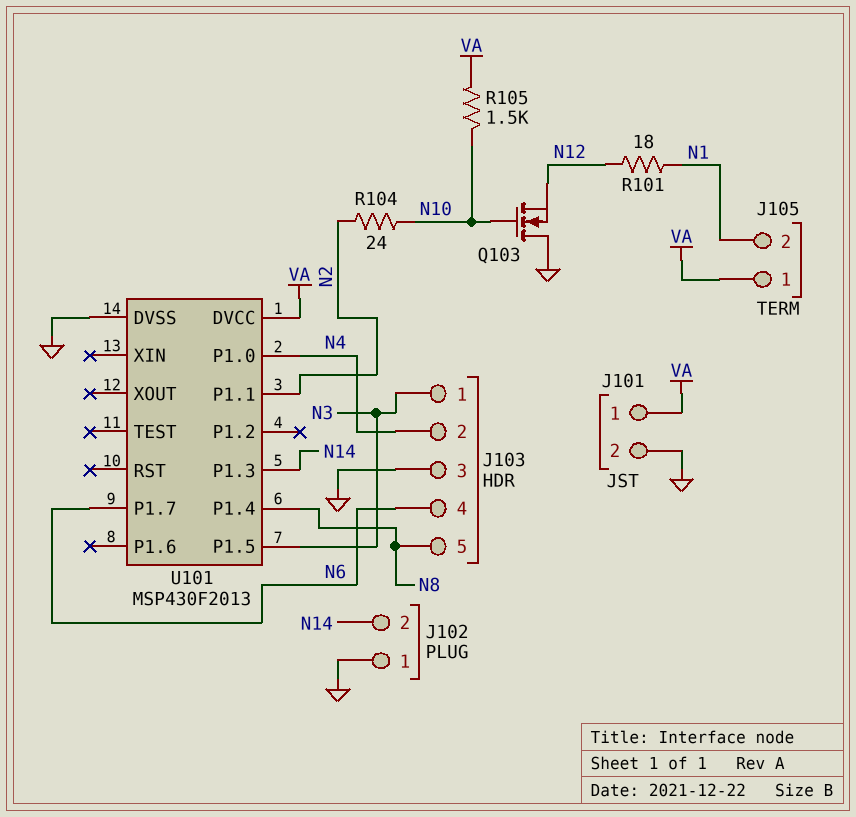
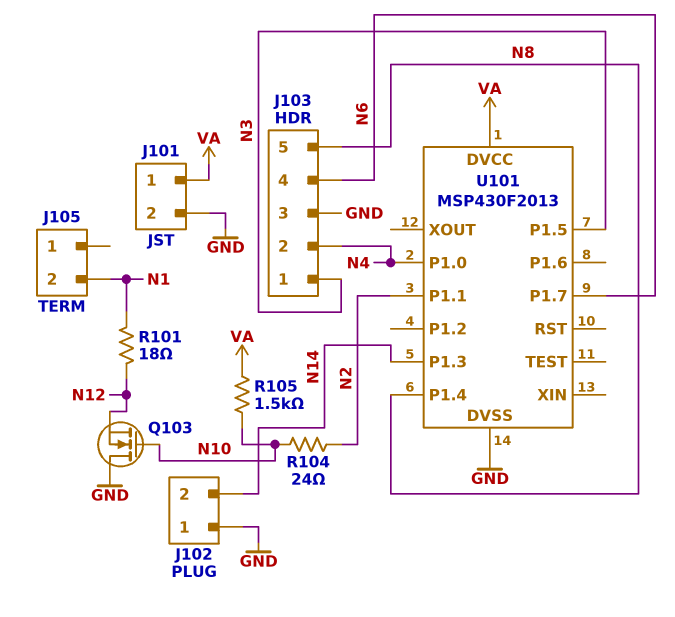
J105 pin 1: VA -> none

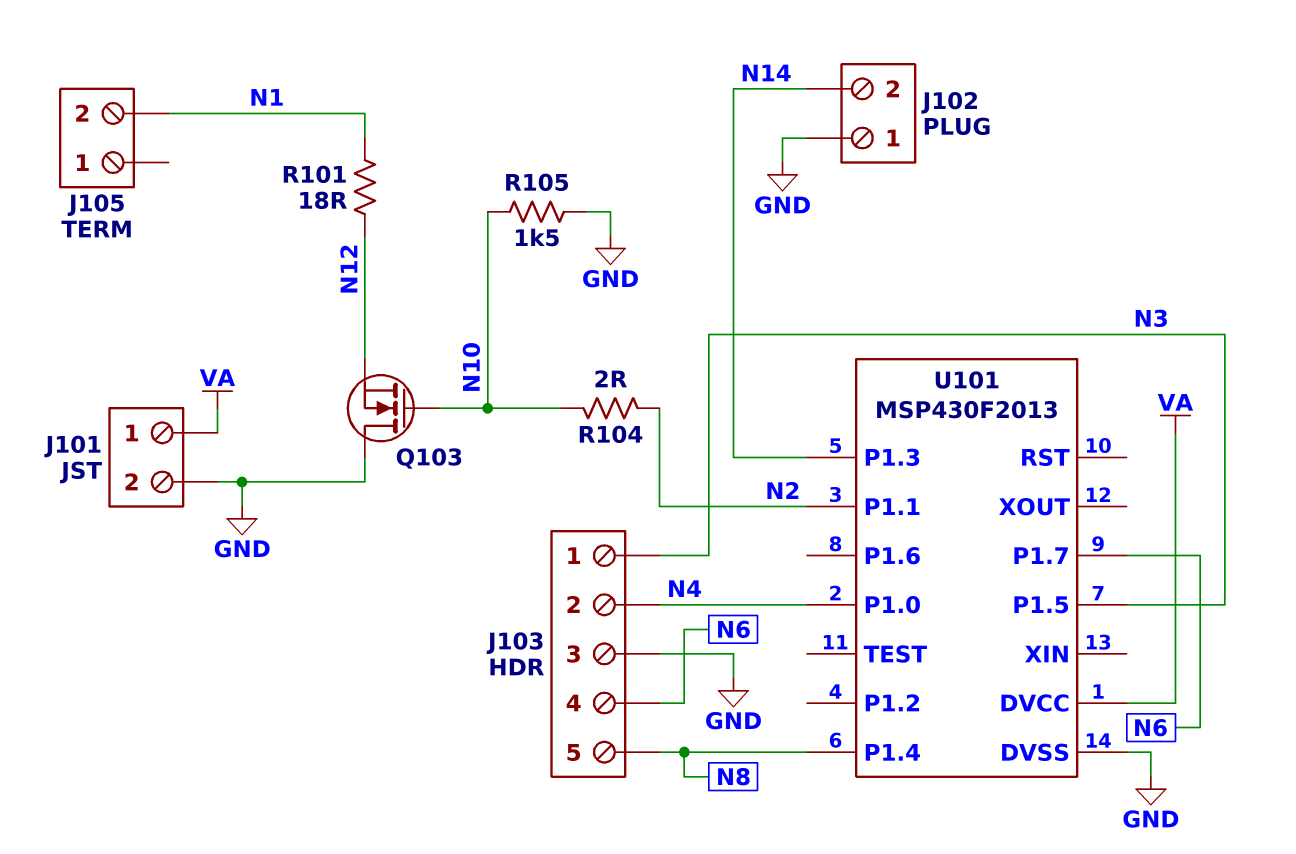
R104: 24 (N2, N10) -> 2 (N2, N10)
R105: 1.5k (N10, VA) -> 1.5k (GND, N10)

